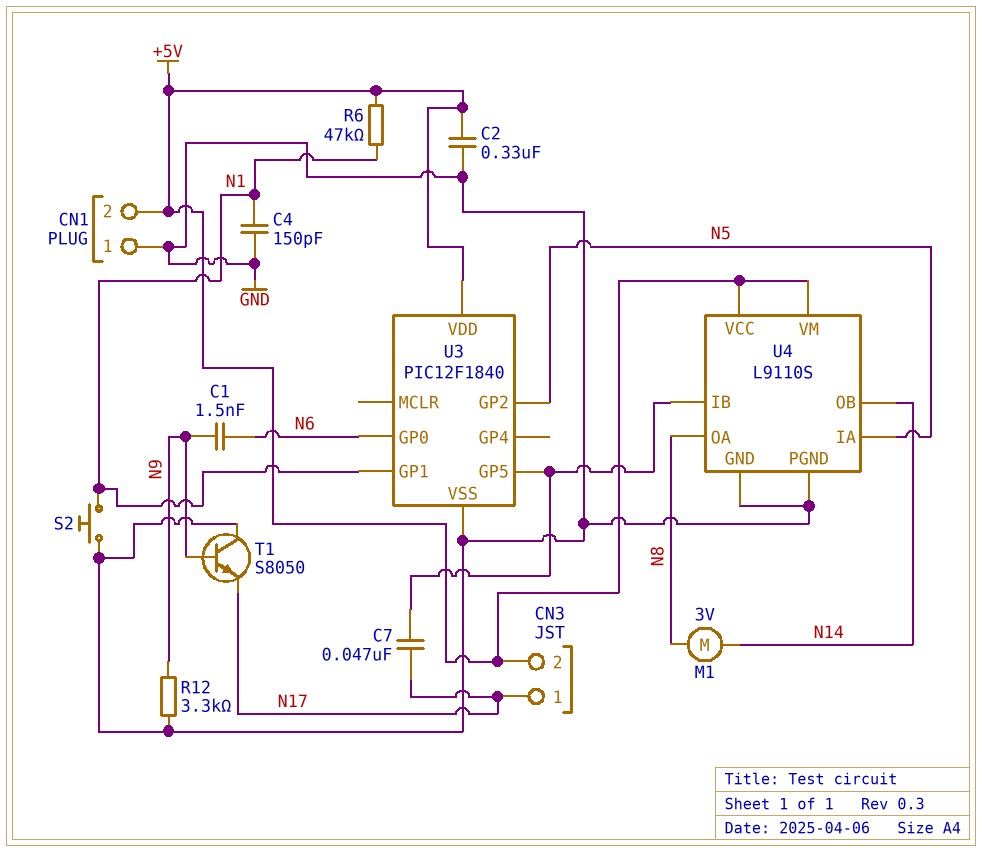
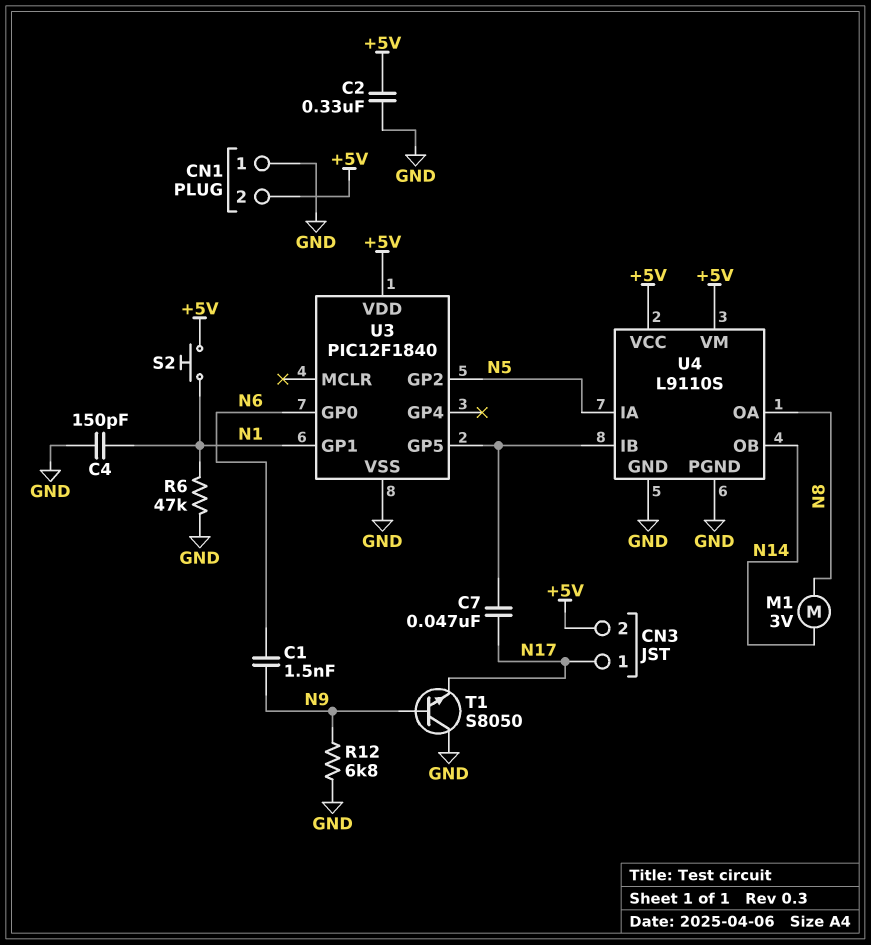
R6: 47k (+5V, N1) -> 47k (GND, N1)
R12: 3.3k (GND, N9) -> 6.8k (GND, N9)
S2: button (GND, N1) -> button (+5V, N1)

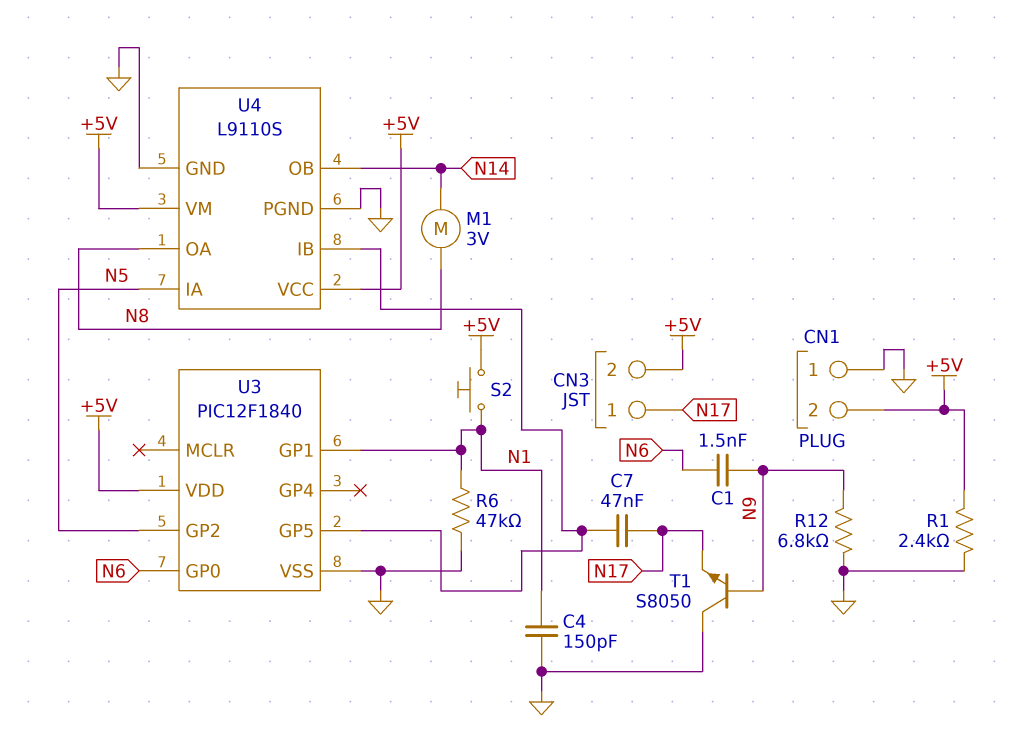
C2: 330nF (+5V, GND) -> none
R1: none -> 2.4k (+5V, GND)

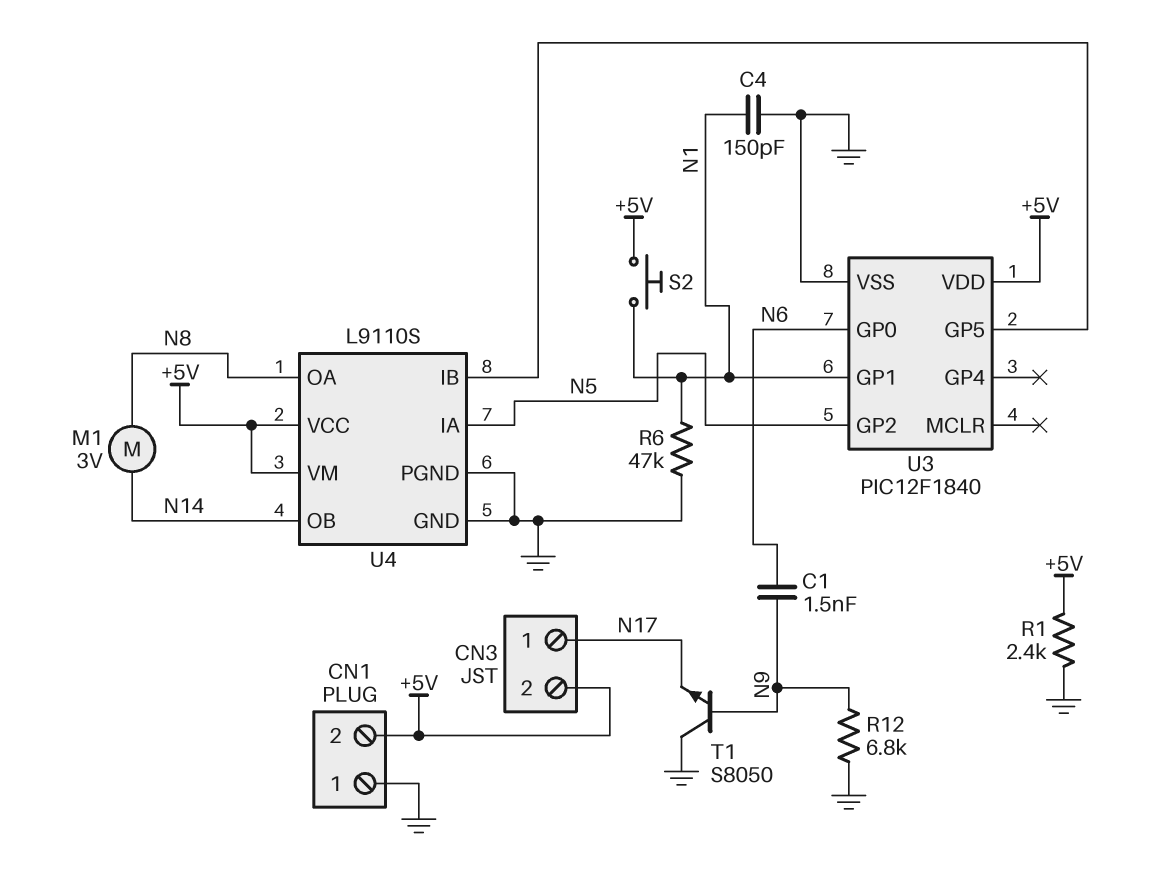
C7: 47nF (N17, U3/GP5) -> none

